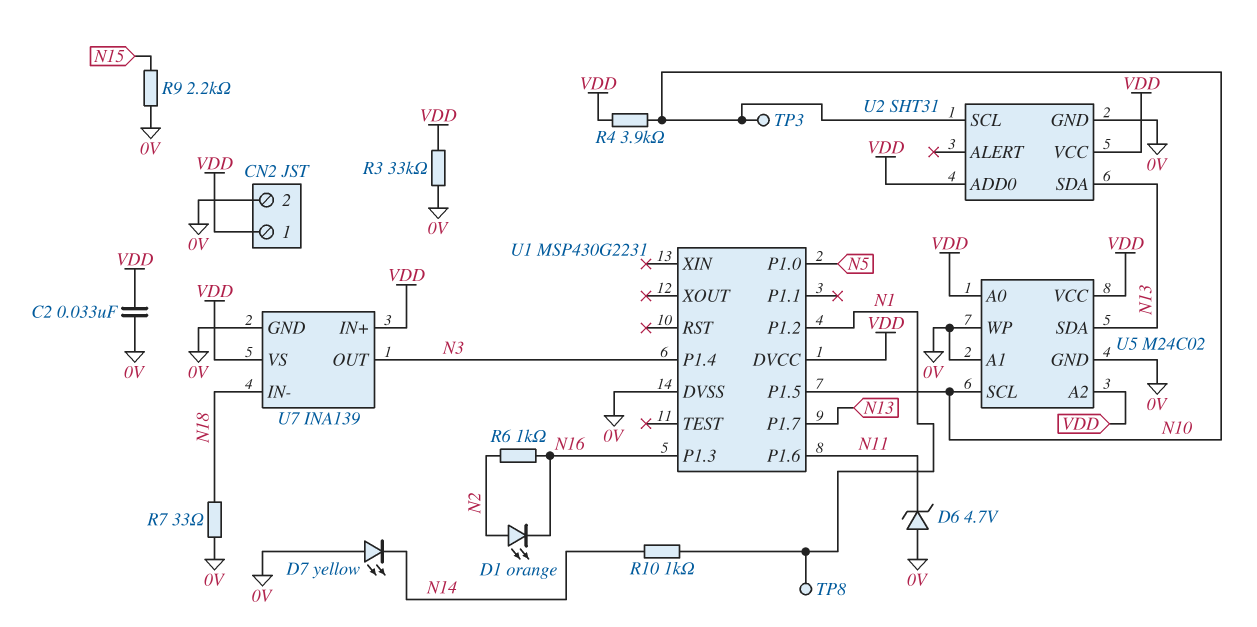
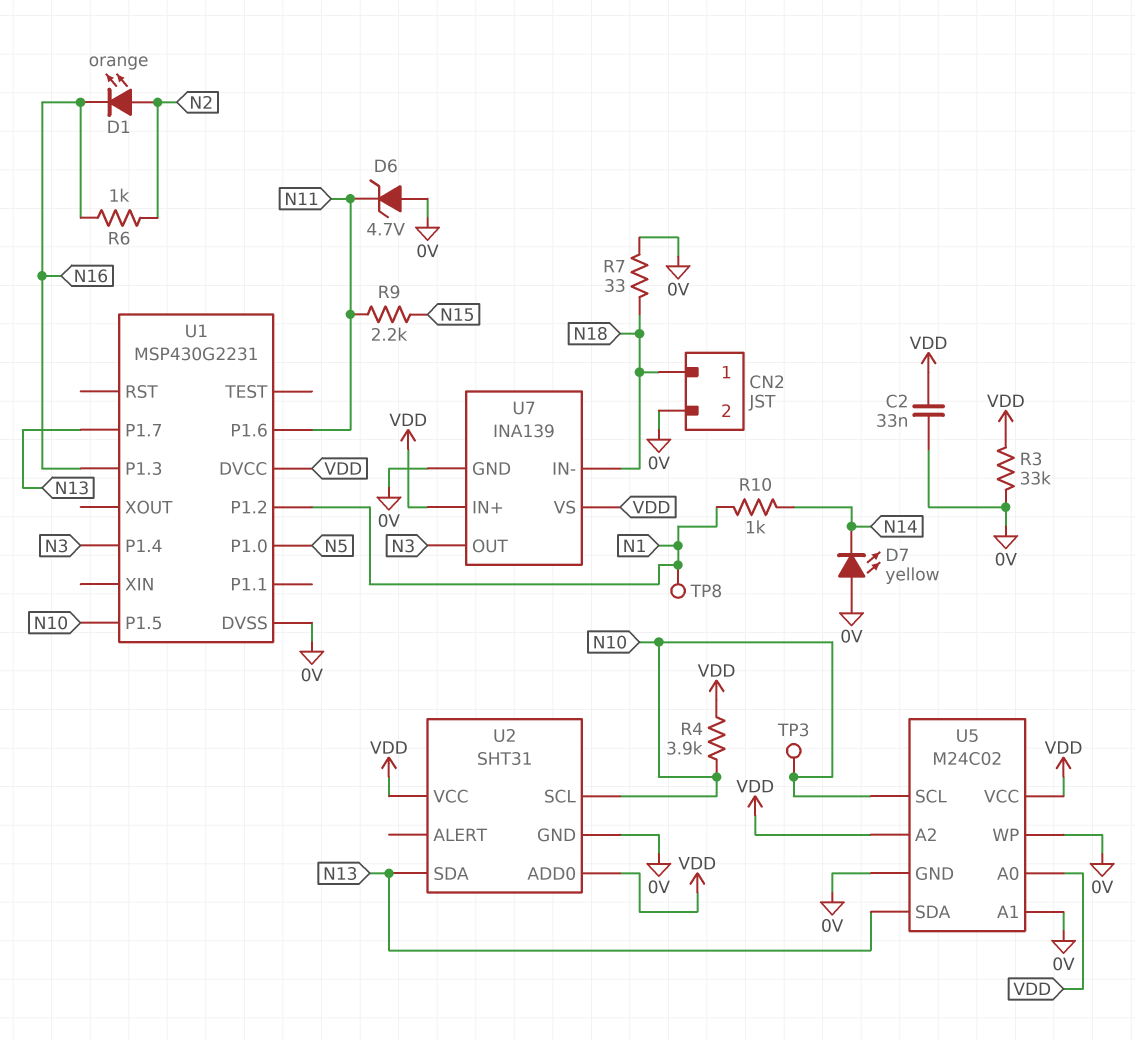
CN2 pin 1: VDD -> N18
R9: 2.2k (0V, N15) -> 2.2k (N11, N15)

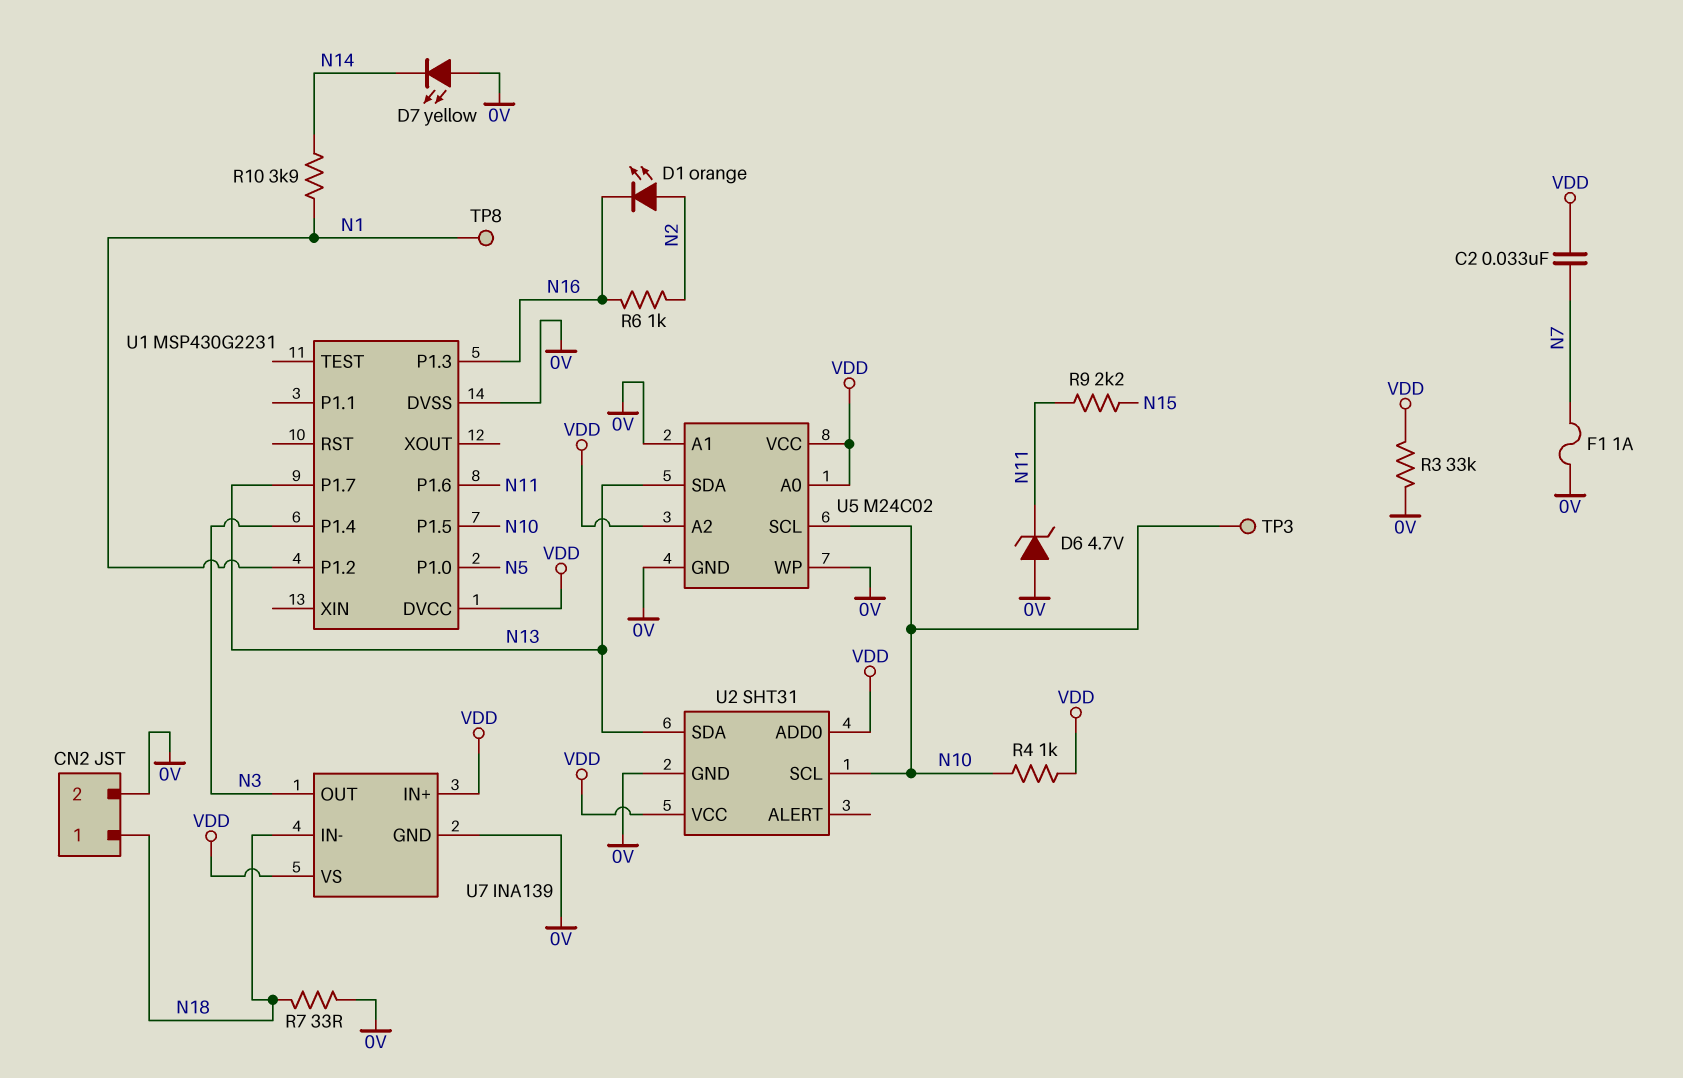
C2: 33nF (0V, VDD) -> 33nF (N7, VDD)
F1: none -> 1A (0V, N7)
R4: 3.9k (N10, VDD) -> 1k (N10, VDD)
R10: 1k (N1, N14) -> 3.9k (N1, N14)

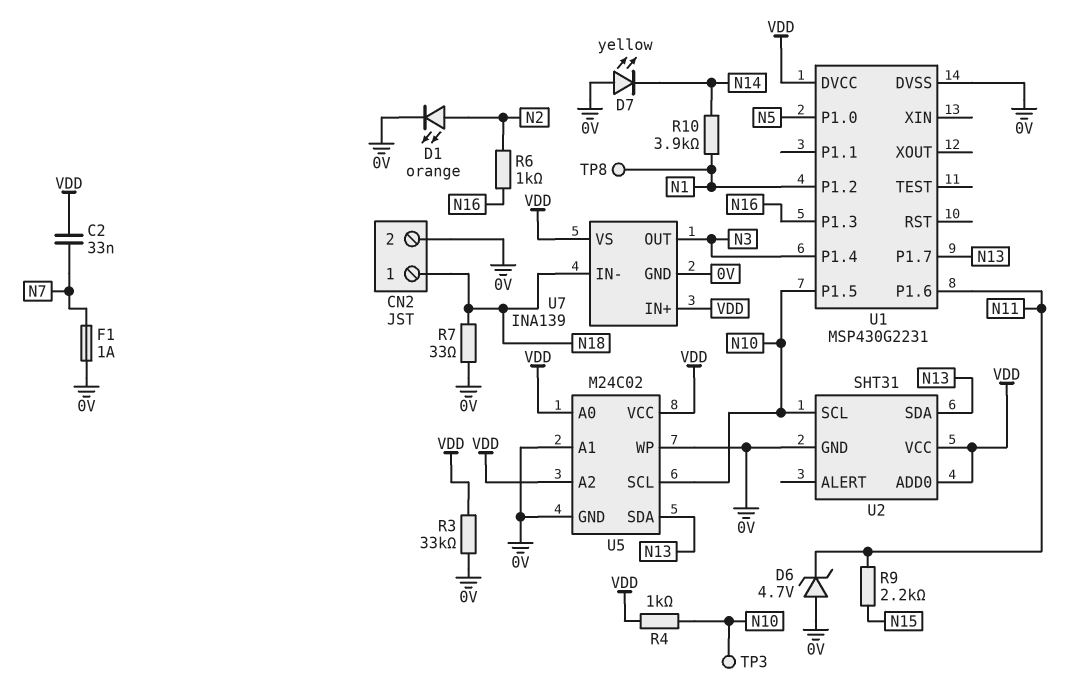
D1: LED orange (A N2, K N16) -> LED orange (A N2, K 0V)

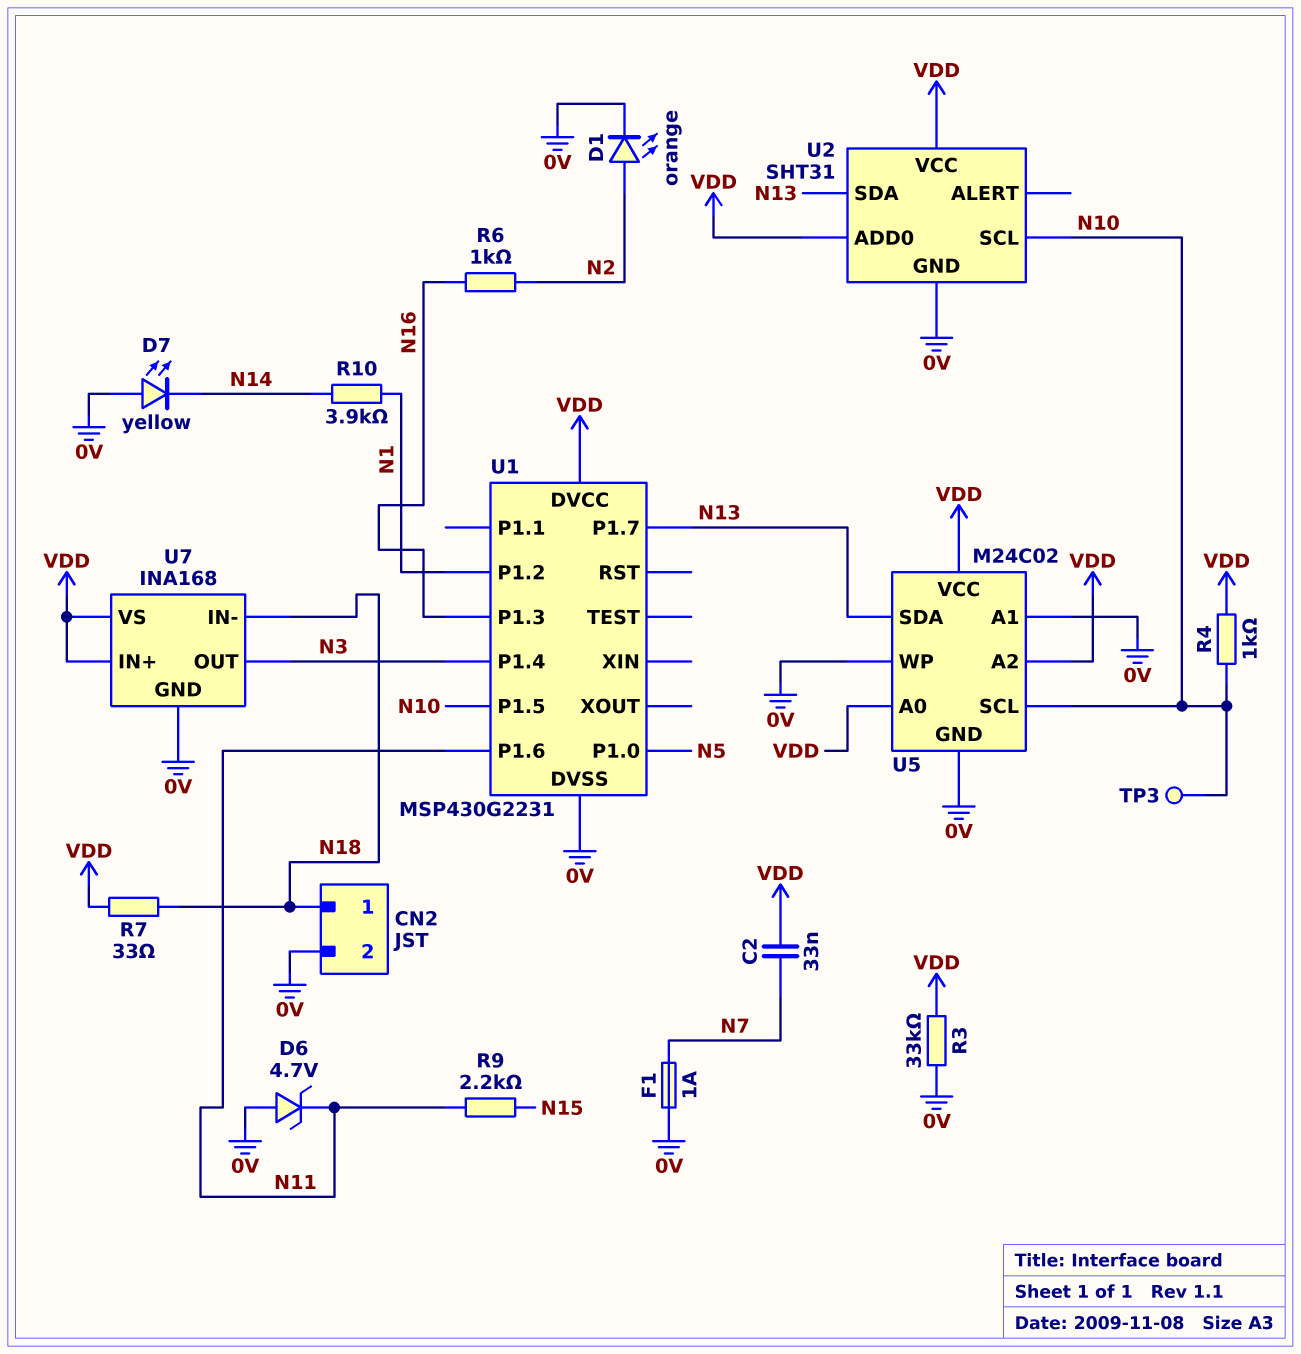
R7: 33 (0V, N18) -> 33 (N18, VDD)
TP8: test point (N1) -> none
U7: INA139 -> INA168

